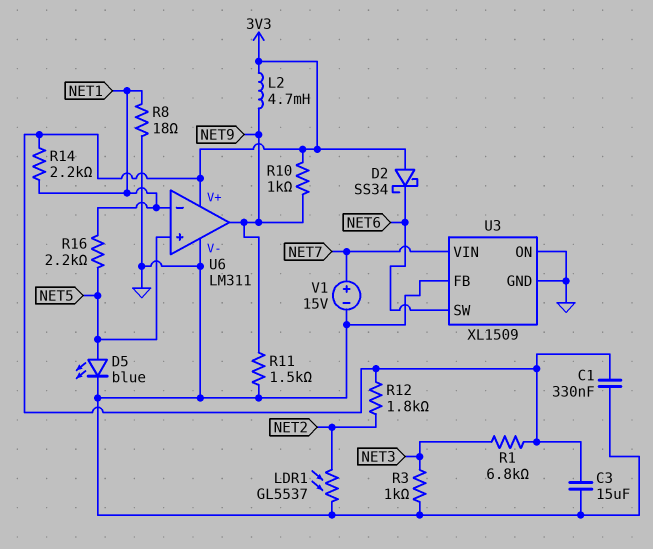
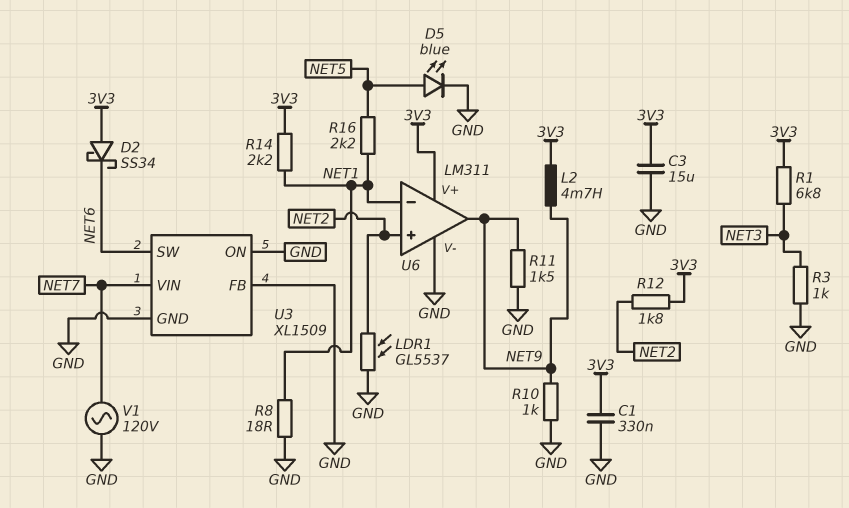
R10: 1k (3V3, NET9) -> 1k (GND, NET9)
U6 pin in+: NET5 -> NET2
V1: 15V (plus NET7, minus GND) -> AC 120V (GND, NET7)

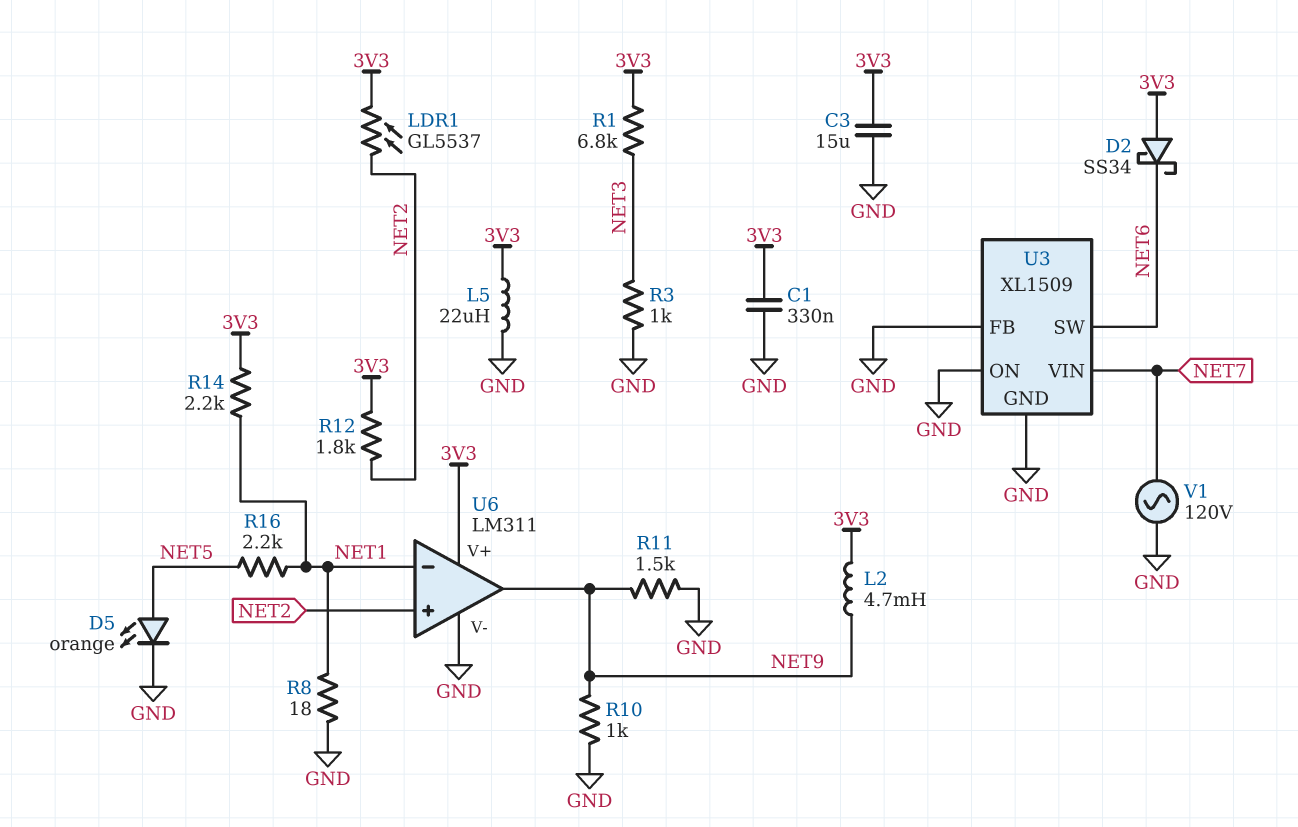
D5: LED blue (A NET5, K GND) -> LED orange (A NET5, K GND)
L5: none -> 22uH (3V3, GND)
LDR1: GL5537 (GND, NET2) -> GL5537 (3V3, NET2)

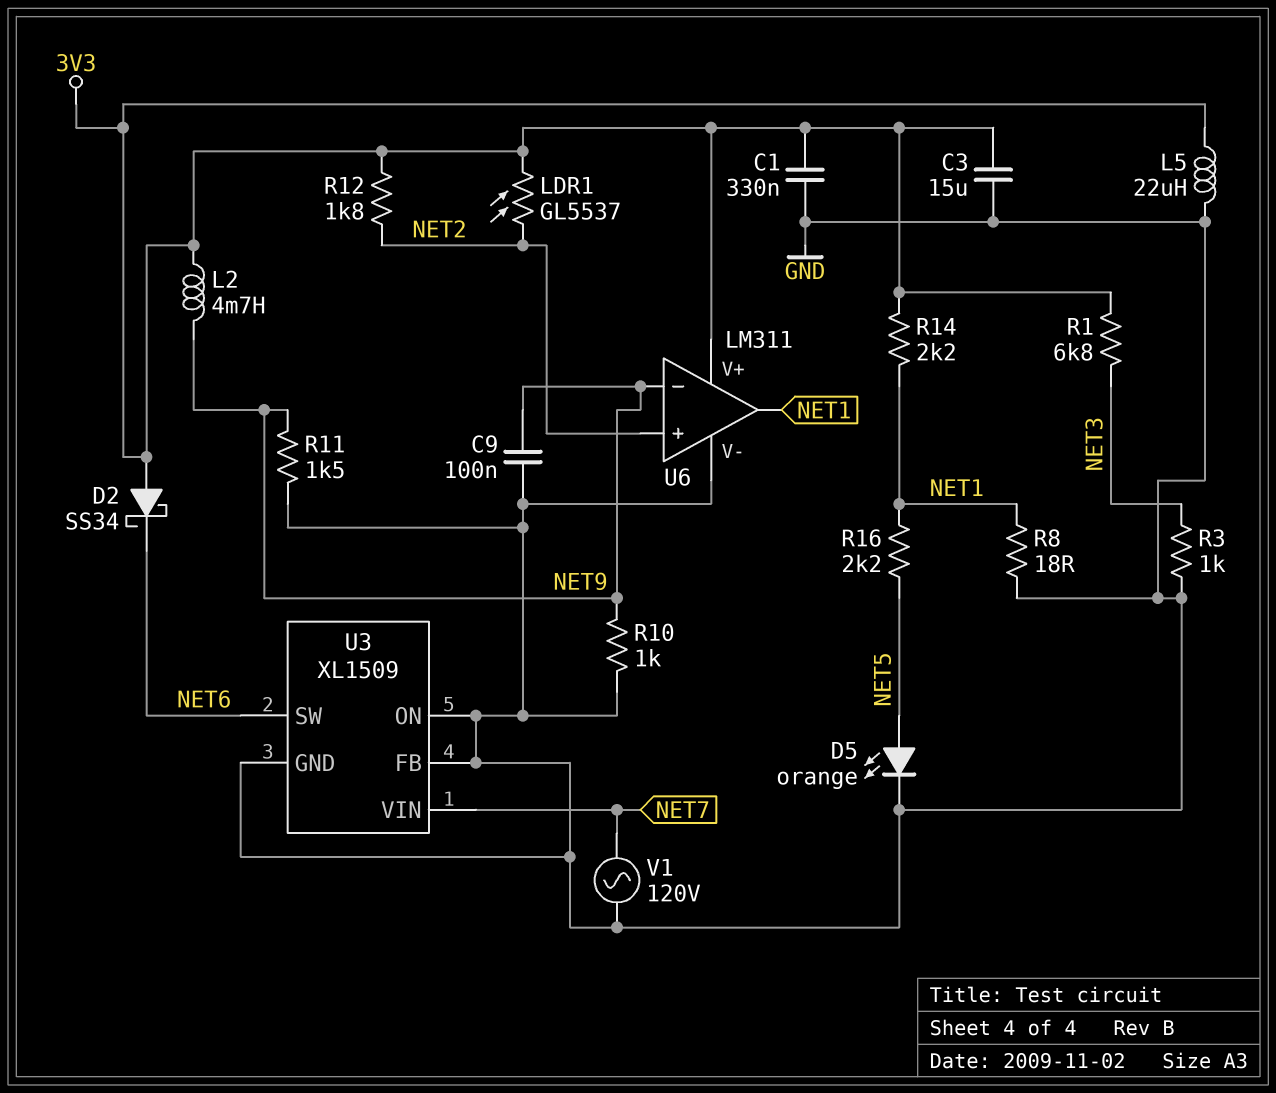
C9: none -> 100nF (GND, NET9)
U6 pin in-: NET1 -> NET9
U6 pin out: NET9 -> NET1

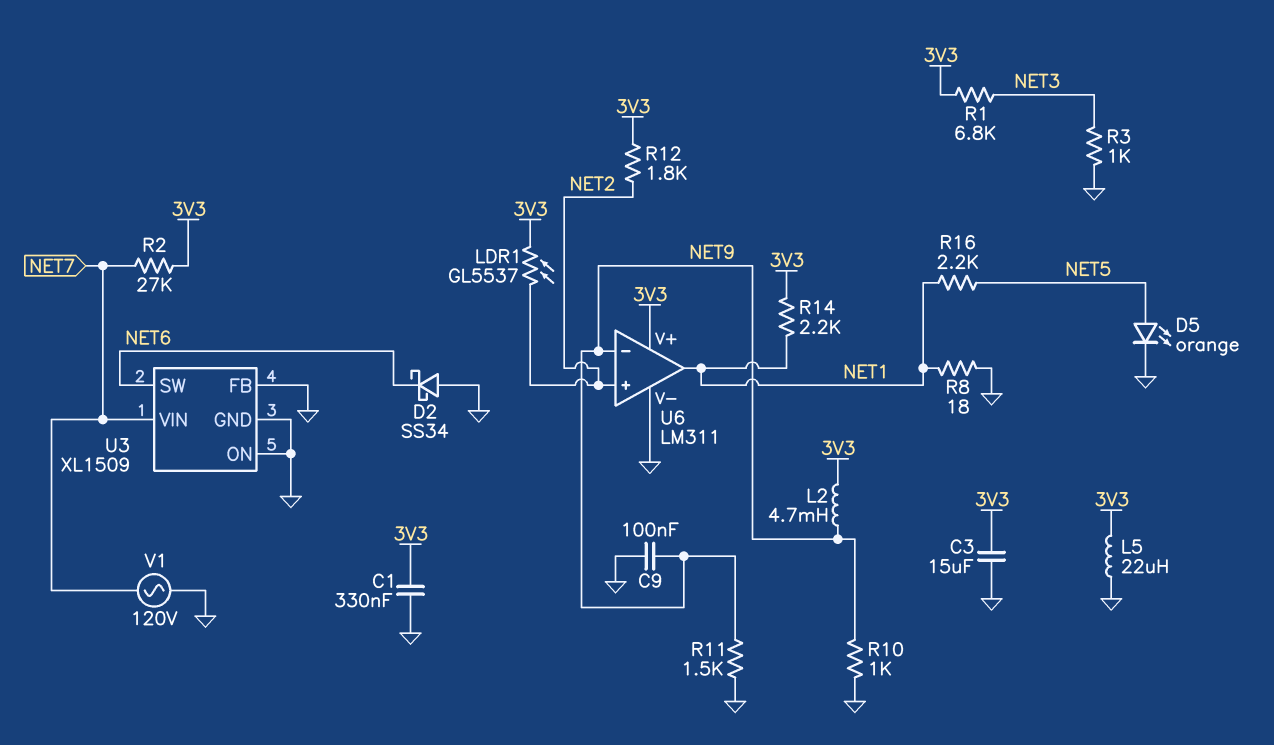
D2: schottky SS34 (A 3V3, K NET6) -> schottky SS34 (A GND, K NET6)
R2: none -> 27k (3V3, NET7)

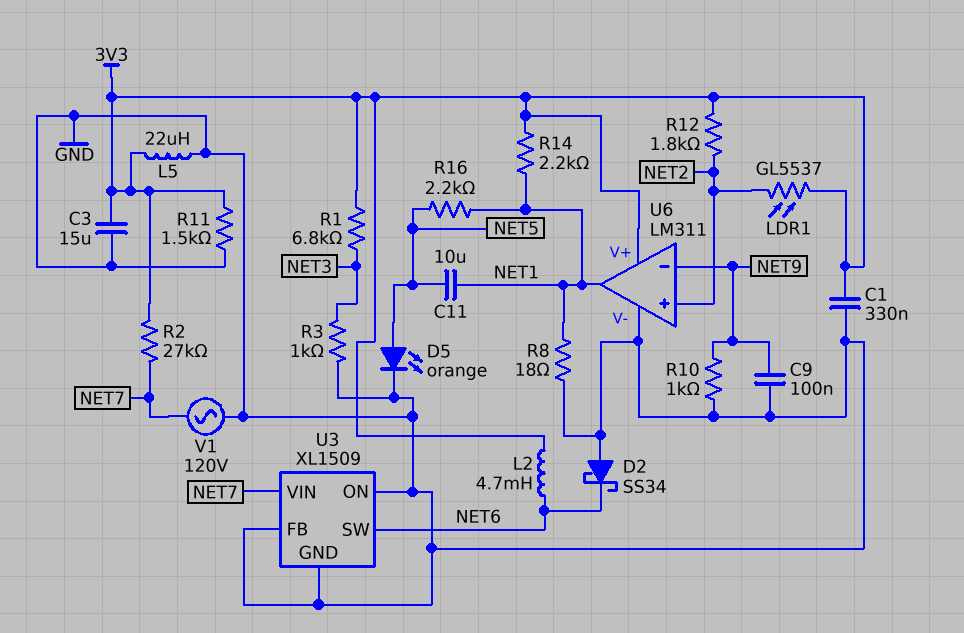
C11: none -> 10uF (NET1, NET5)
L2: 4.7mH (3V3, NET9) -> 4.7mH (3V3, NET6)
R11: 1.5k (GND, NET9) -> 1.5k (3V3, GND)

